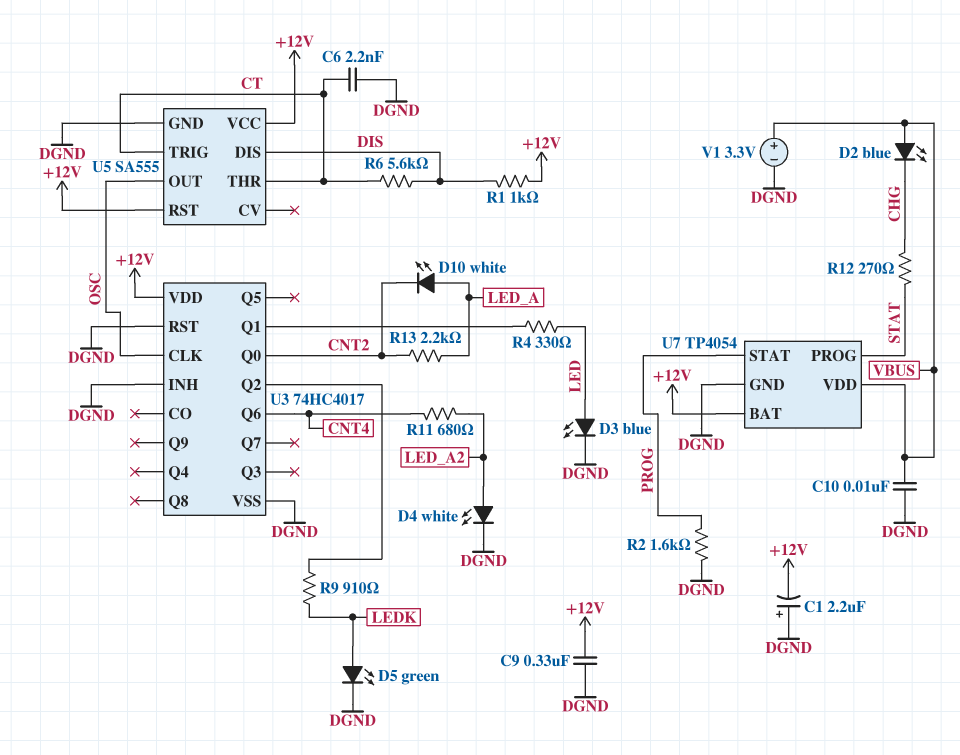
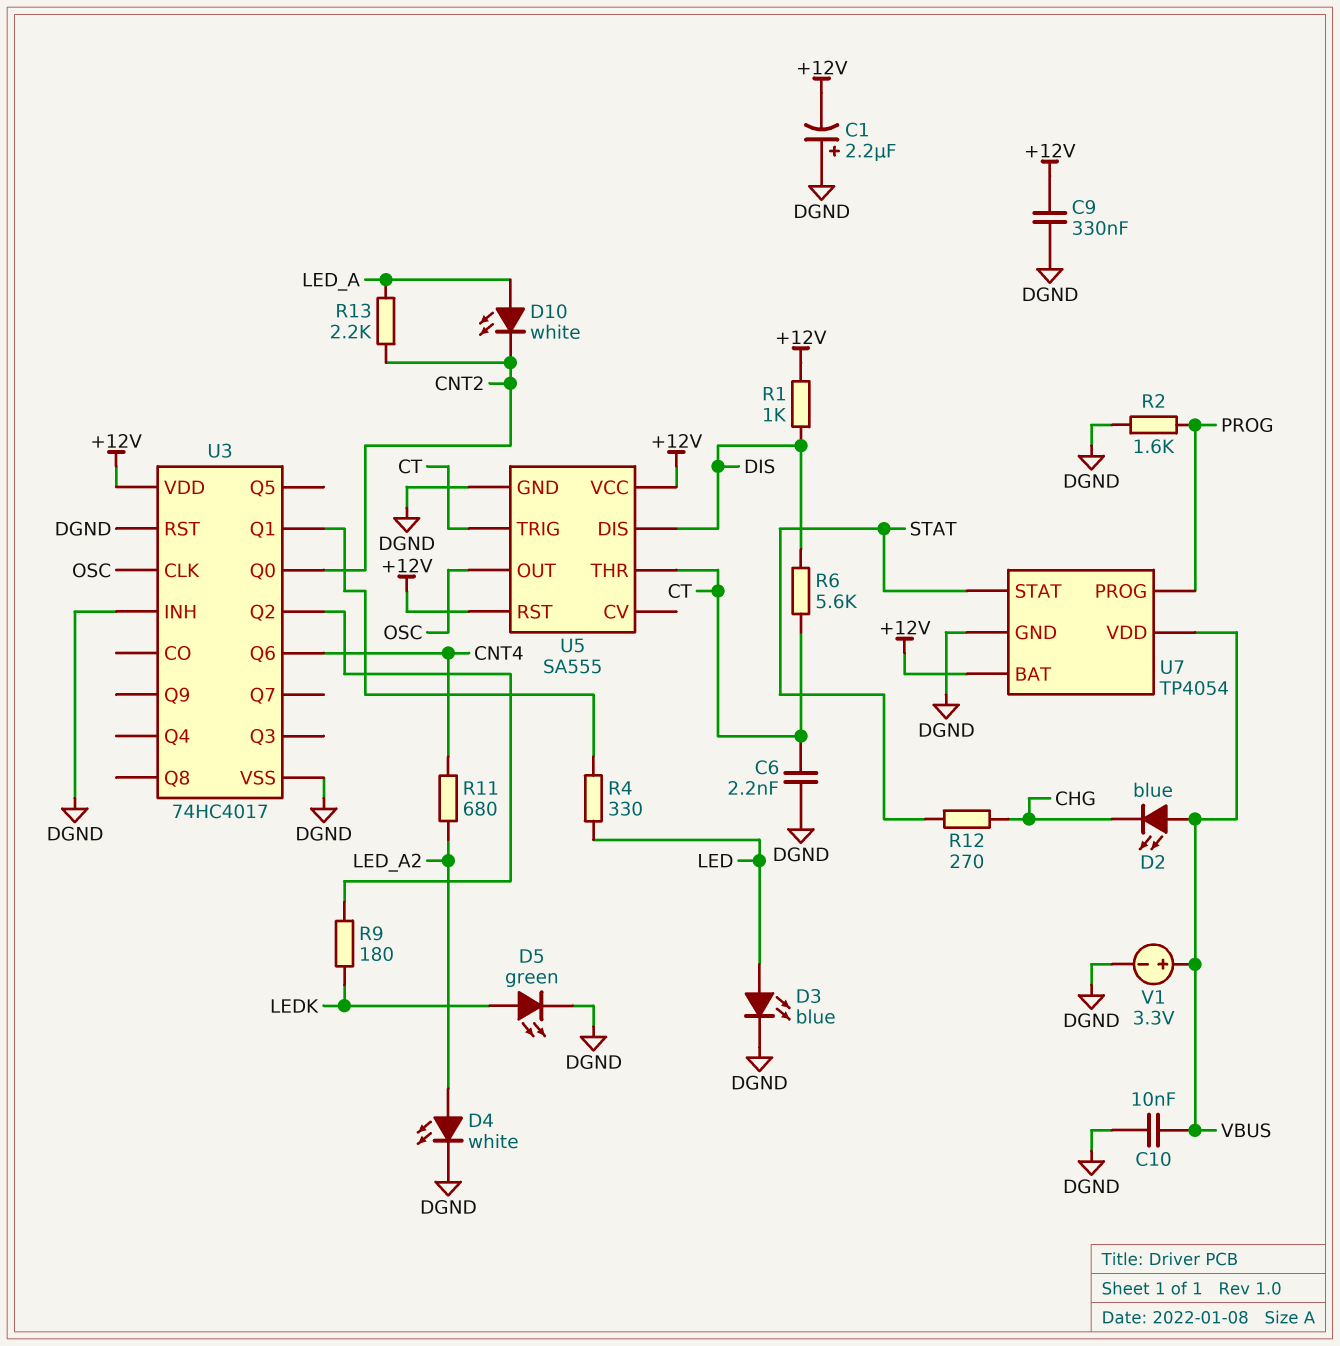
R9: 910 (LEDK, U3/Q2) -> 180 (LEDK, U3/Q2)
U7 pin PROG: STAT -> PROG
U7 pin STAT: PROG -> STAT

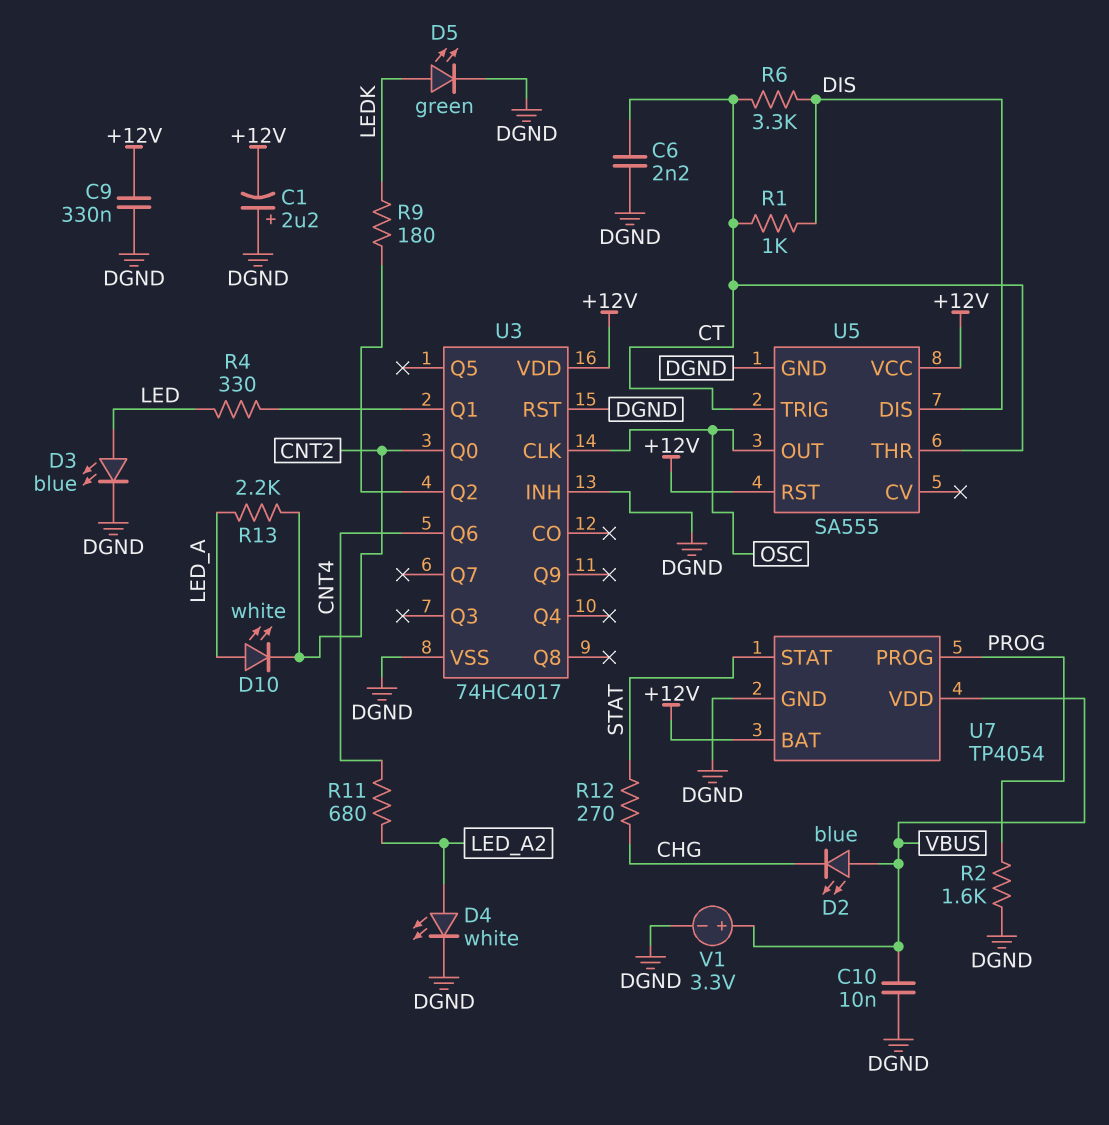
R1: 1k (+12V, DIS) -> 1k (CT, DIS)
R6: 5.6k (CT, DIS) -> 3.3k (CT, DIS)

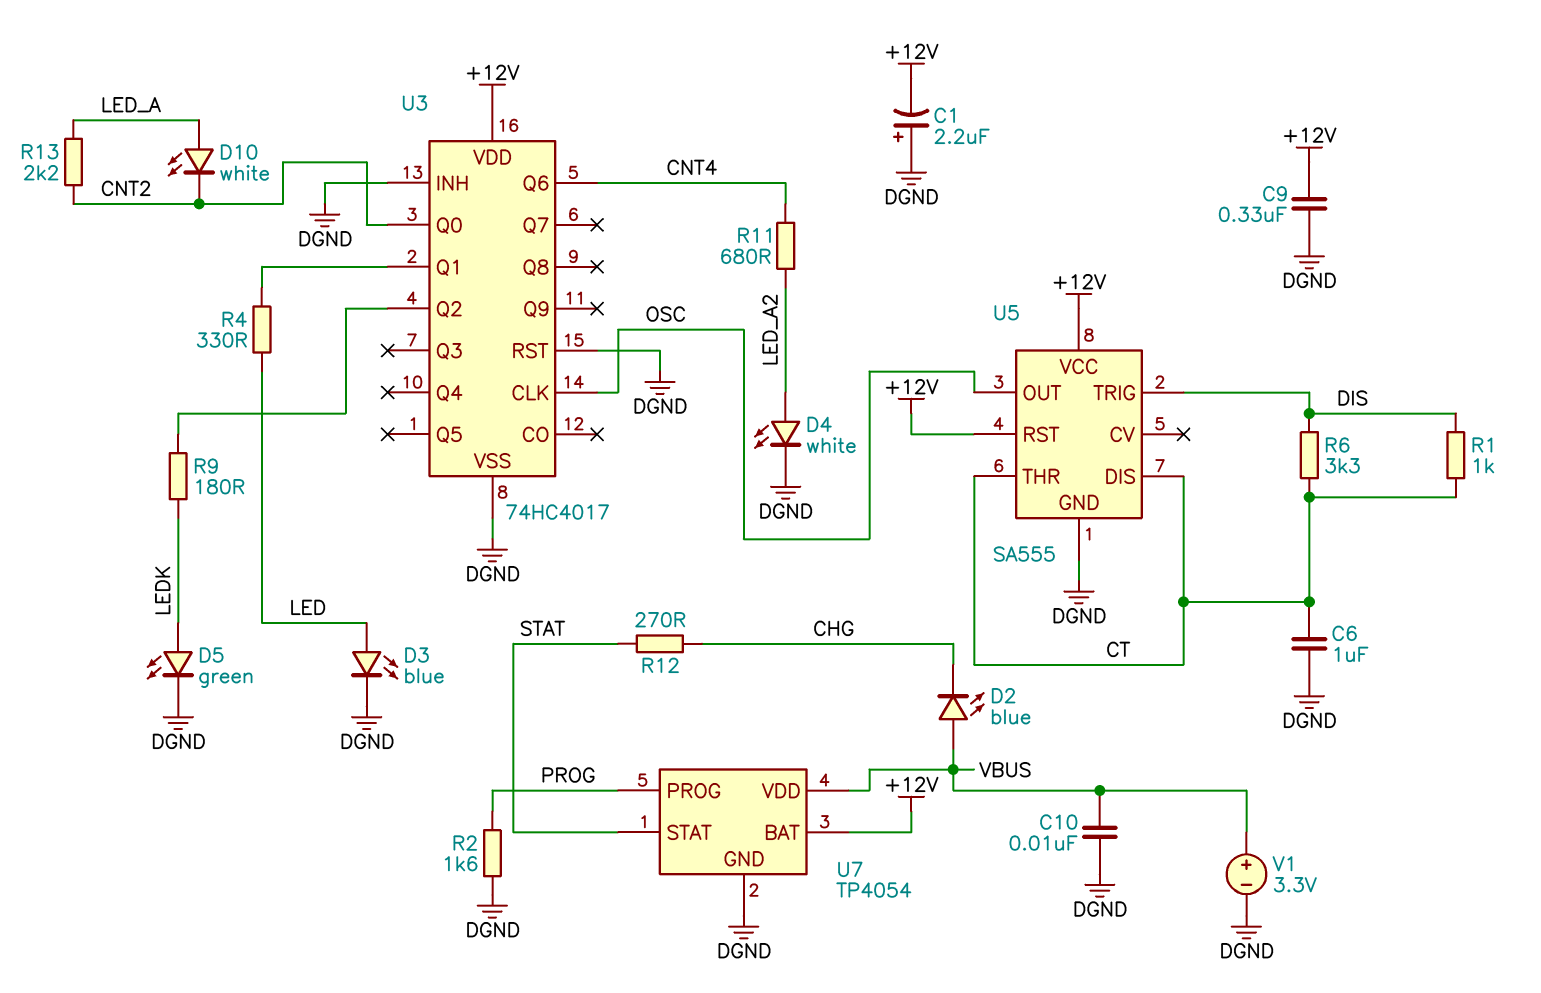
C6: 2.2nF (CT, DGND) -> 1uF (CT, DGND)
U5 pin DIS: DIS -> CT
U5 pin TRIG: CT -> DIS

